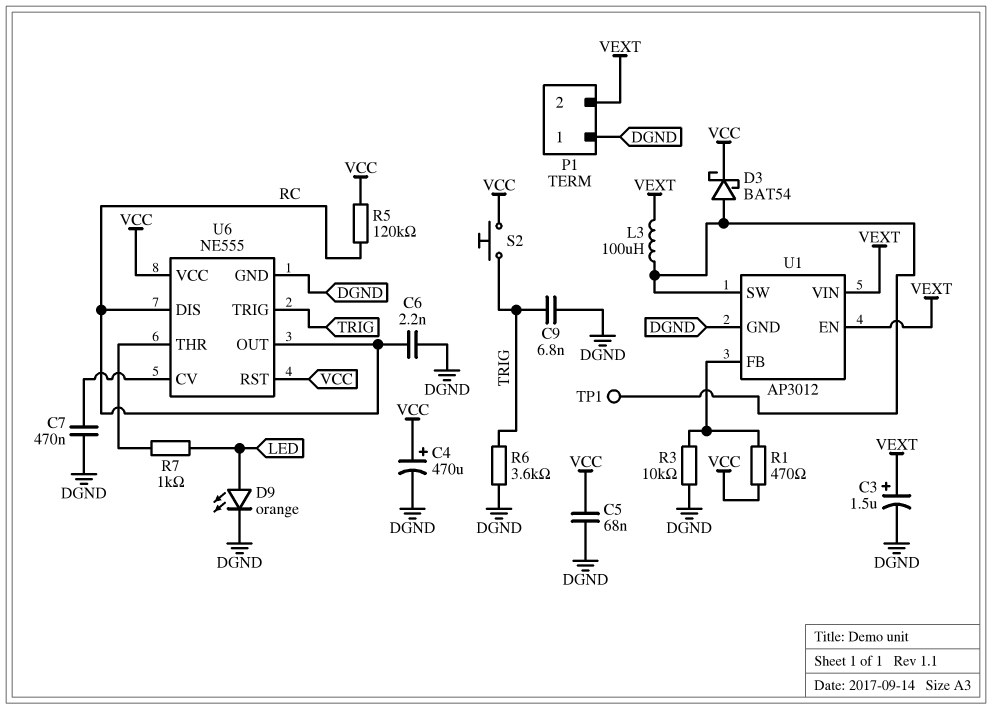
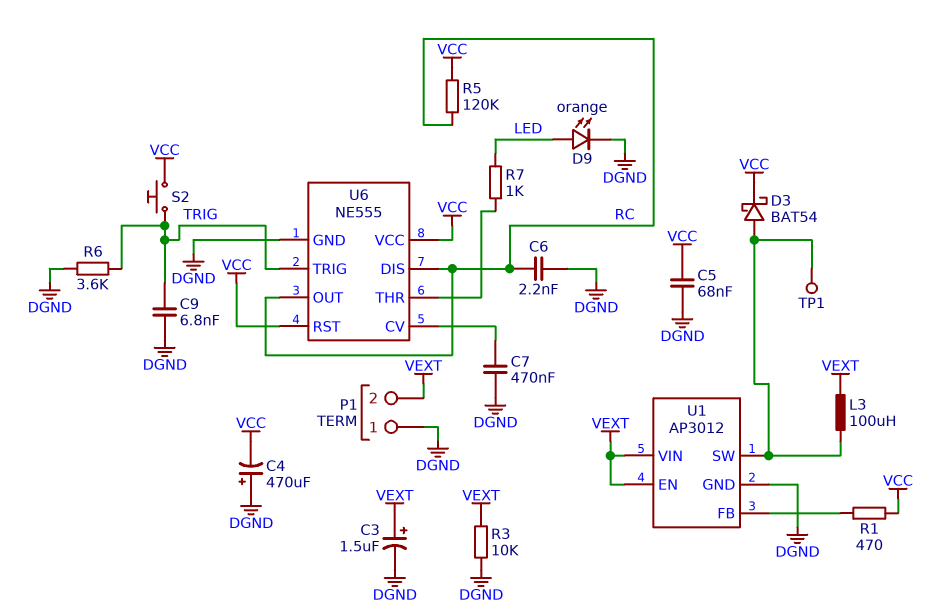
C4: 470uF (plus VCC, minus DGND) -> 470uF (plus DGND, minus VCC)
R3: 10k (DGND, U1/FB) -> 10k (DGND, VEXT)

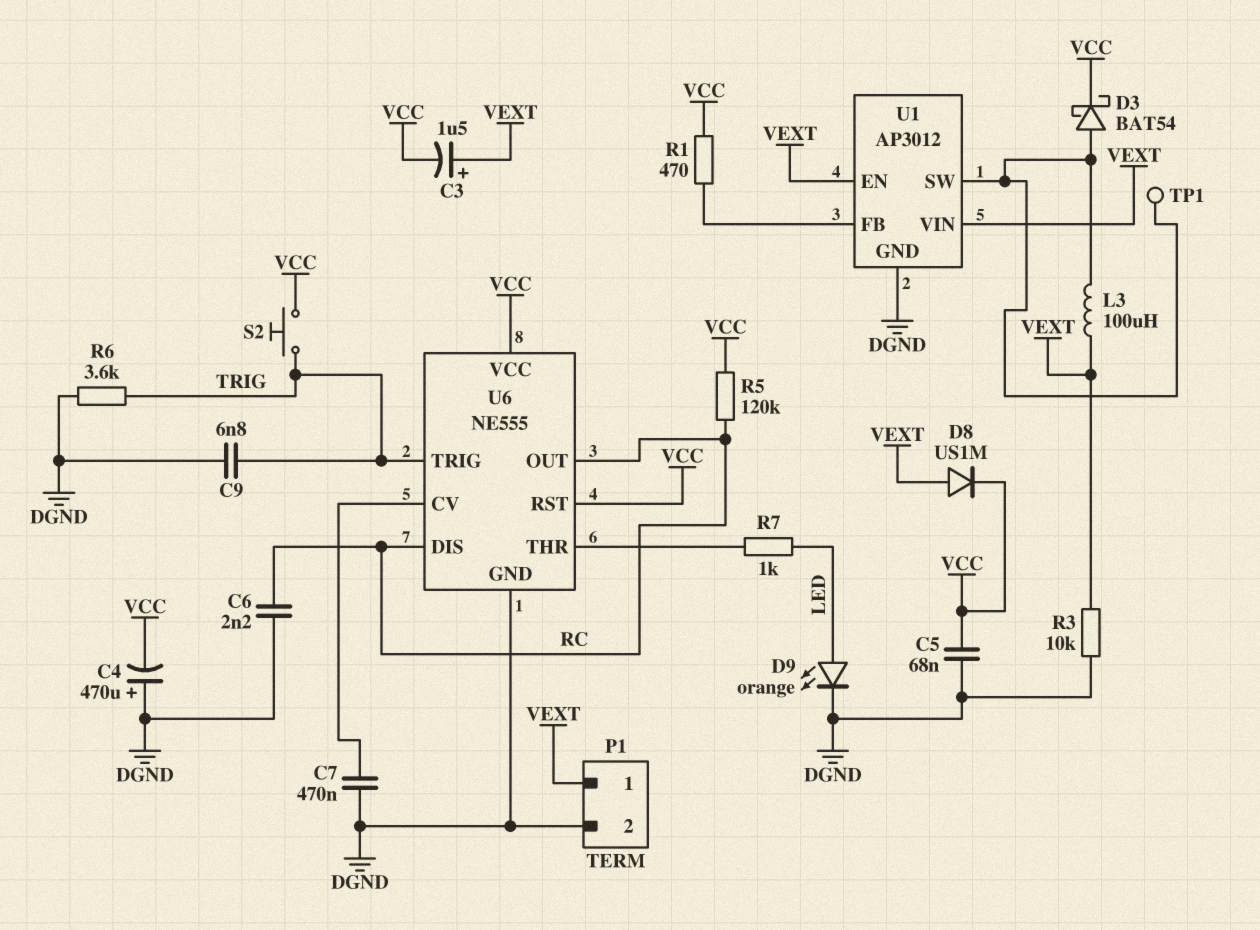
C3: 1.5uF (plus VEXT, minus DGND) -> 1.5uF (plus VEXT, minus VCC)
D8: none -> diode US1M (A VEXT, K VCC)
P1 pin 1: DGND -> VEXT
P1 pin 2: VEXT -> DGND

